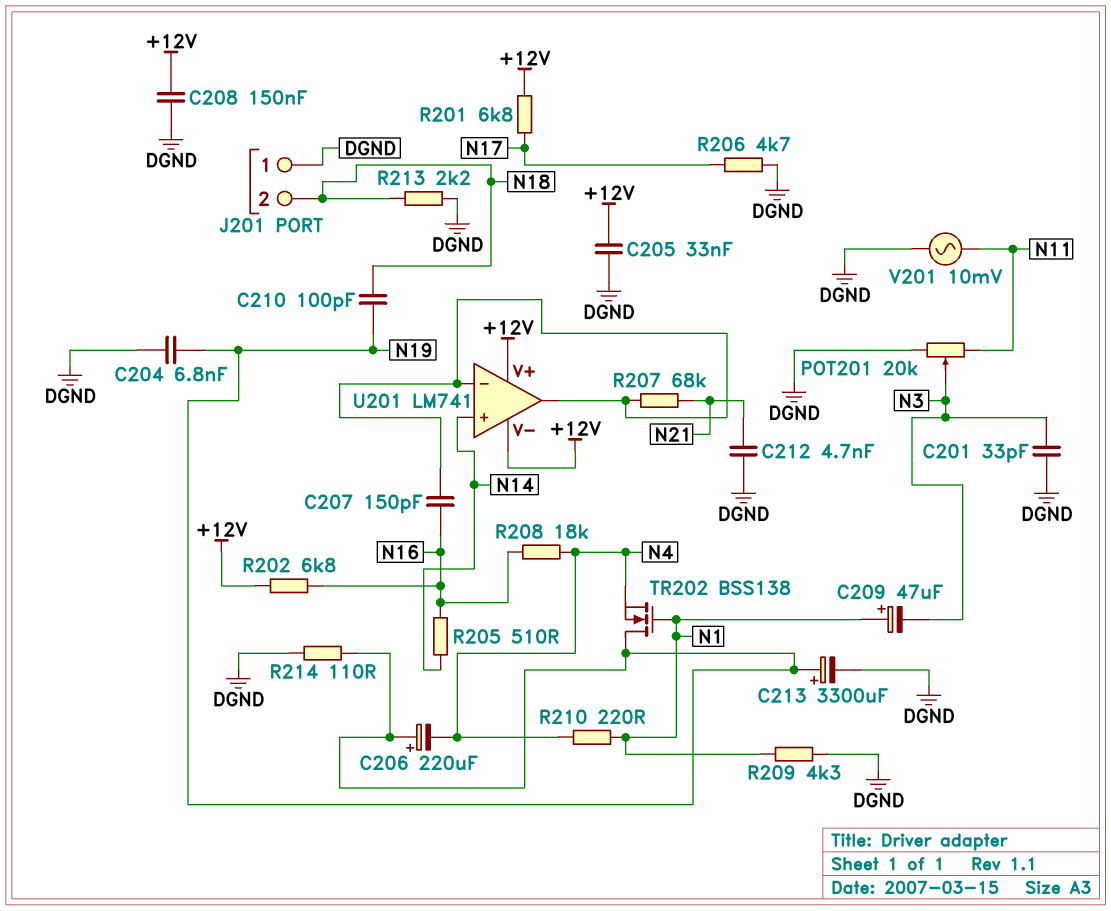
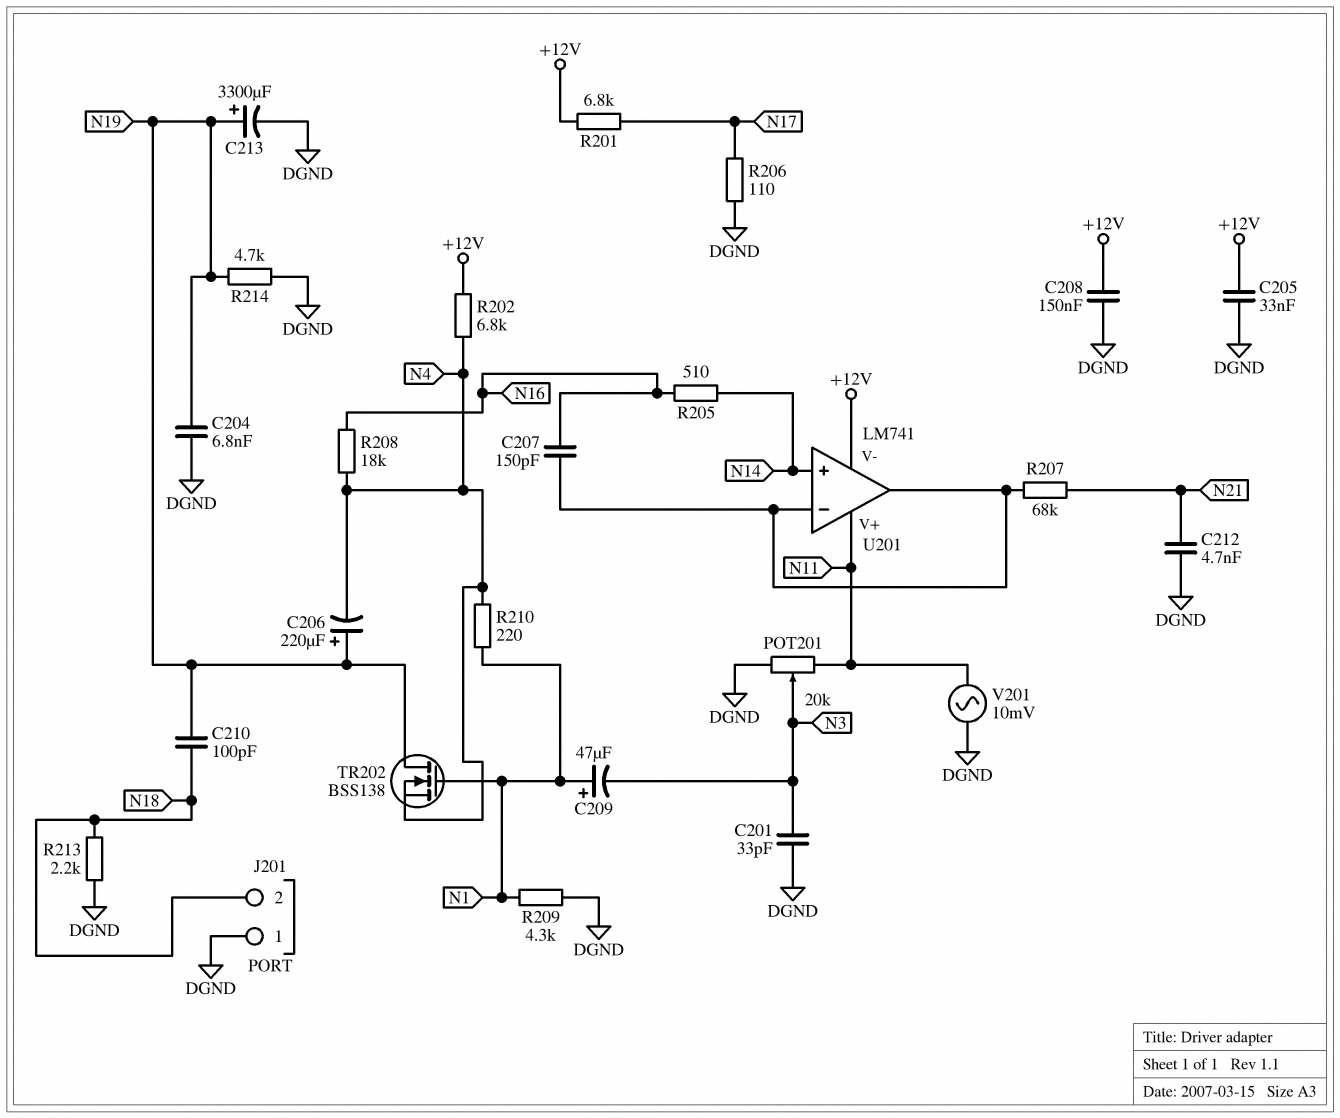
R202: 6.8k (+12V, N16) -> 6.8k (+12V, N4)
R206: 4.7k (DGND, N17) -> 110 (DGND, N17)
R214: 110 (DGND, N19) -> 4.7k (DGND, N19)
U201 pin V+: +12V -> N11

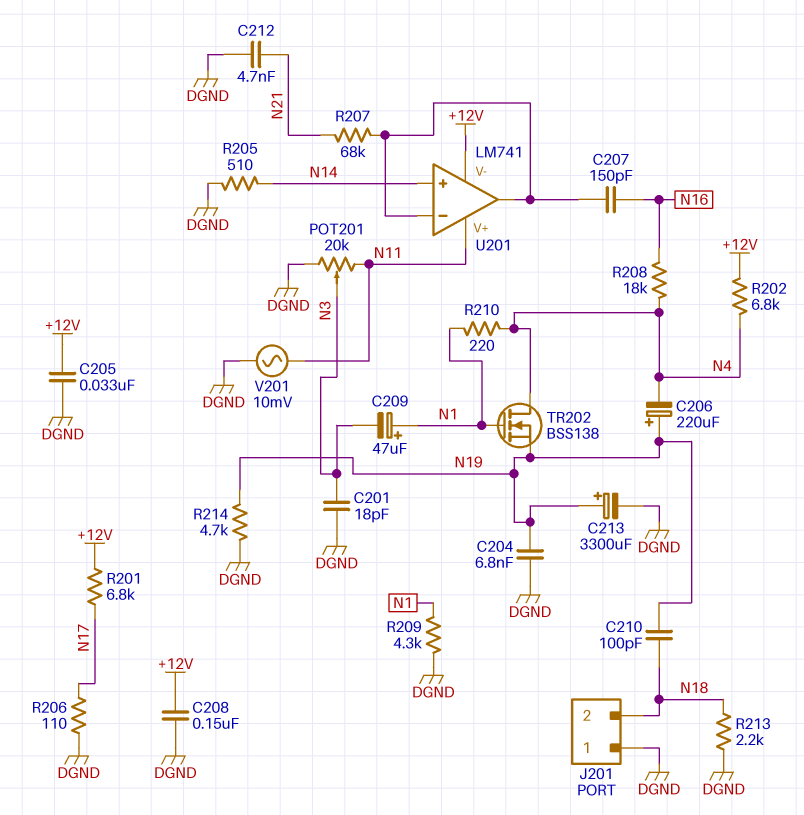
C201: 33pF (DGND, N3) -> 18pF (DGND, N3)
R205: 510 (N14, N16) -> 510 (DGND, N14)
TR202: NMOS BSS138 (G N1, D N19, S N4) -> NMOS BSS138 (G N1, D N4, S N19)

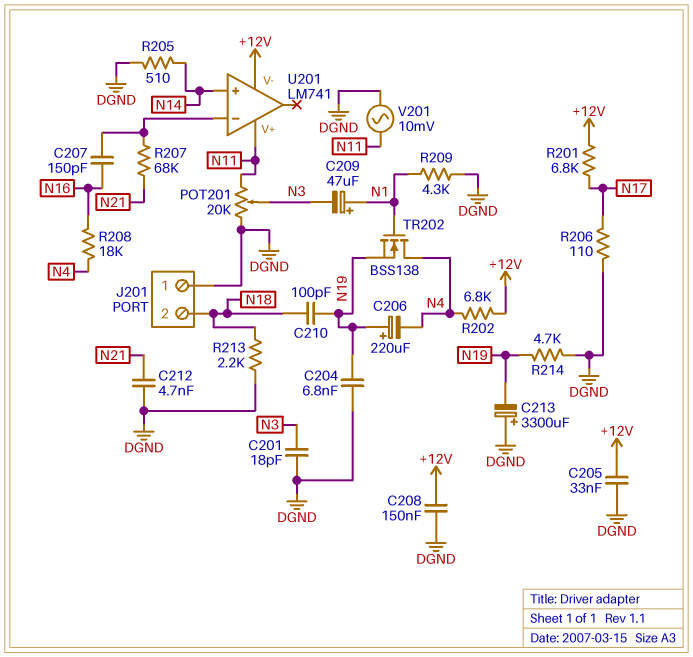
C213: 3300uF (plus N19, minus DGND) -> 3300uF (plus DGND, minus N19)
R210: 220 (N1, N4) -> none
U201 pin out: U201/in- -> none

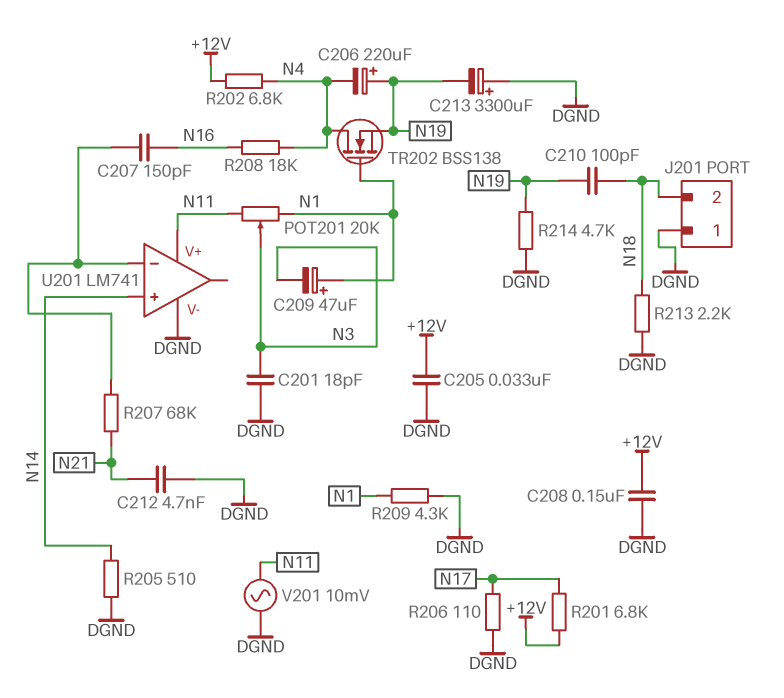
C204: 6.8nF (DGND, N19) -> none
POT201: 20k (DGND, N11, wiper N3) -> 20k (N1, N11, wiper N3)
U201 pin V-: +12V -> DGND

